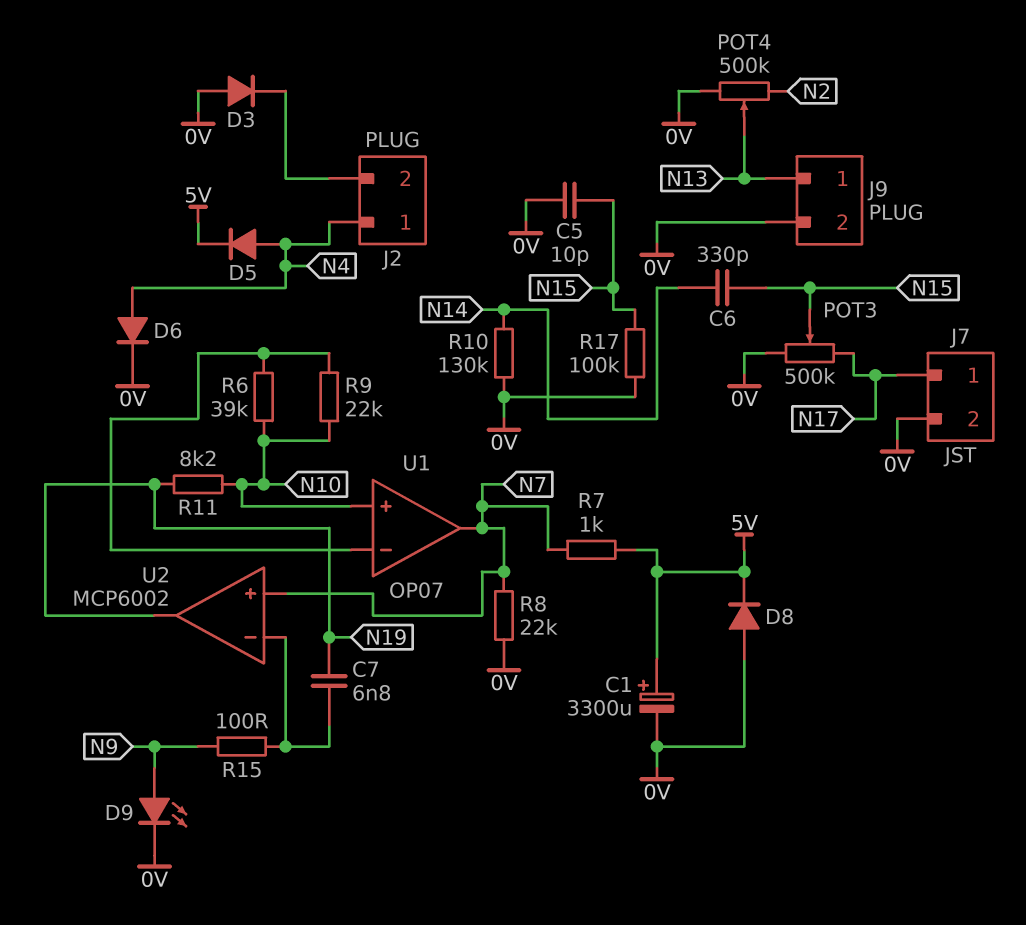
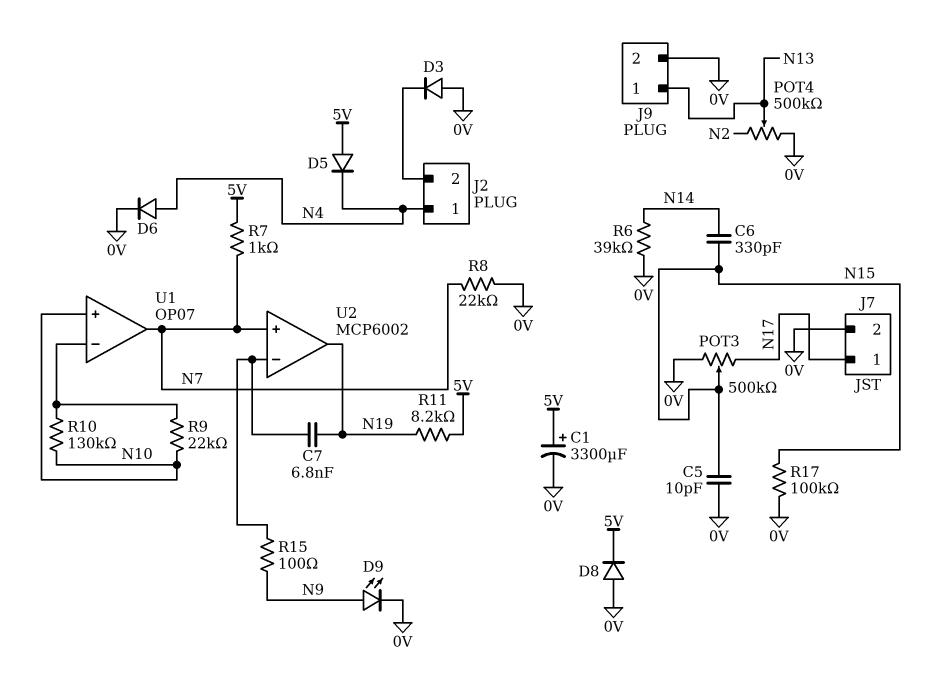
D5: diode (A N4, K 5V) -> diode (A 5V, K N4)
R6: 39k (N10, U1/in-) -> 39k (0V, N14)
R10: 130k (0V, N14) -> 130k (N10, U1/in-)
R11: 8.2k (N10, N19) -> 8.2k (5V, N19)

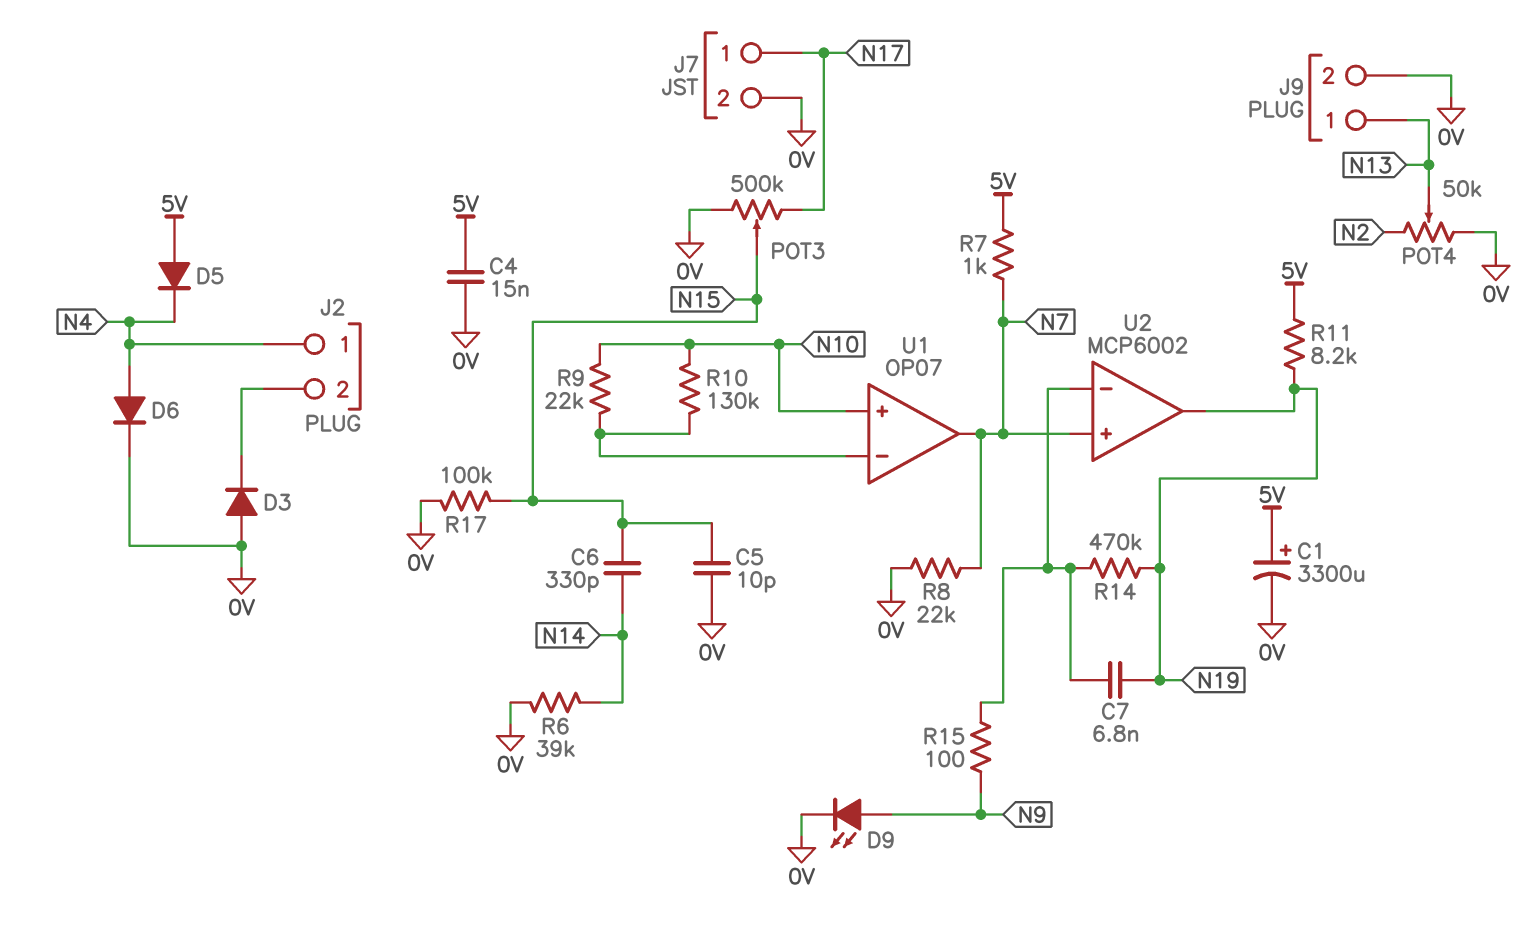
C4: none -> 15nF (0V, 5V)
D8: diode (A 0V, K 5V) -> none
POT4: 500k (0V, N2, wiper N13) -> 50k (0V, N2, wiper N13)
R14: none -> 470k (N19, U2/in-)

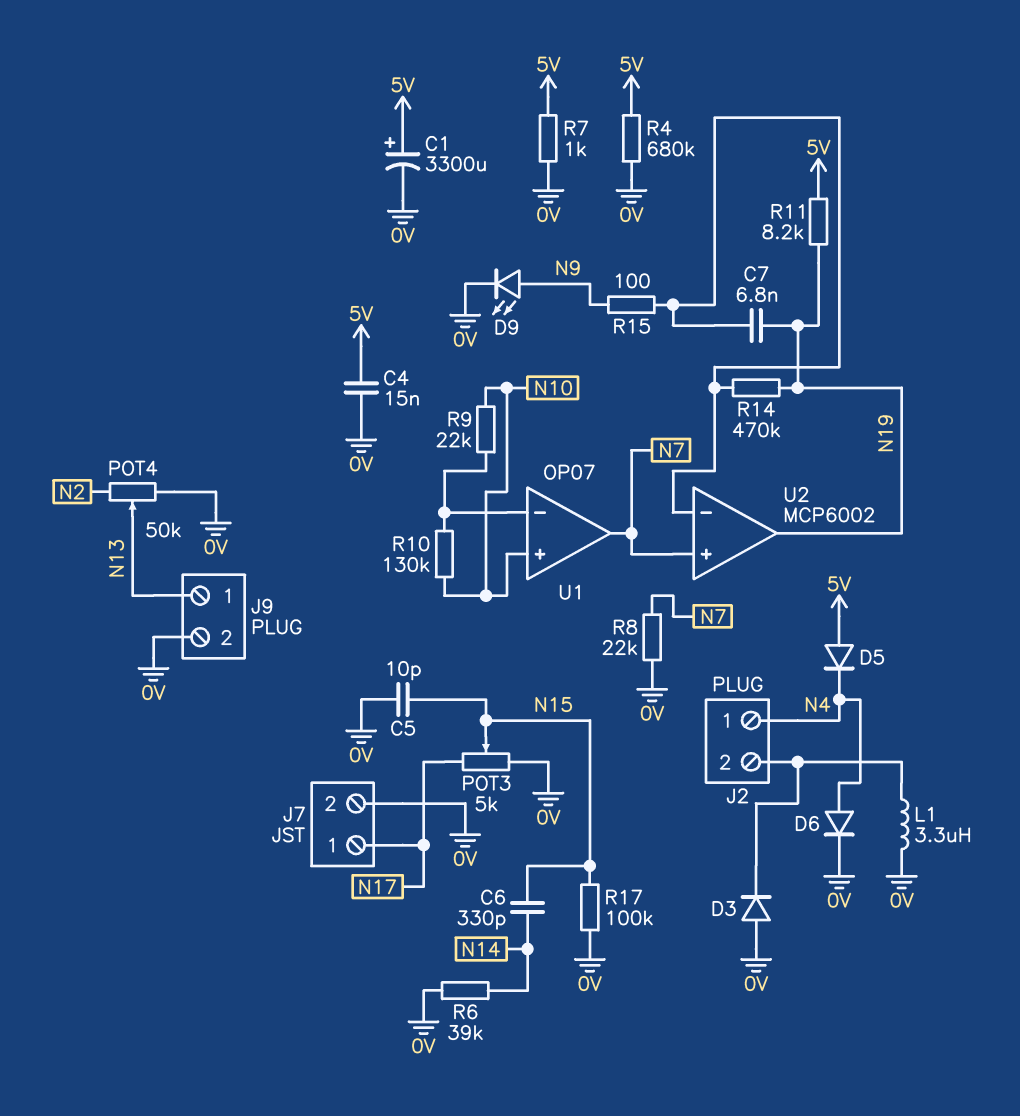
L1: none -> 3.3uH (0V, J2/2)
POT3: 500k (0V, N17, wiper N15) -> 5k (0V, N17, wiper N15)
R4: none -> 680k (0V, 5V)
R7: 1k (5V, N7) -> 1k (0V, 5V)

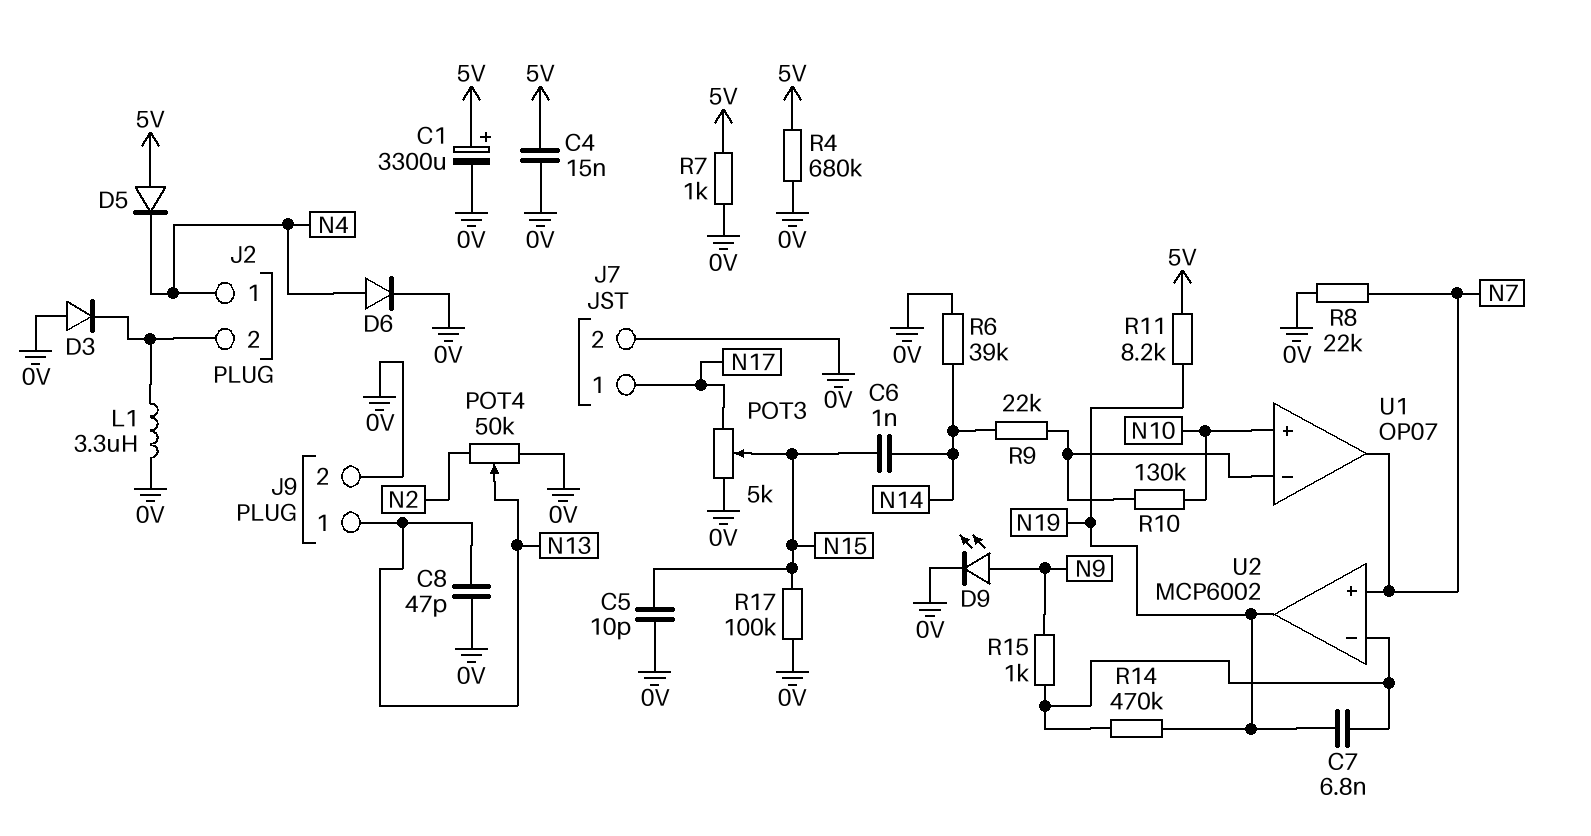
C6: 330pF (N14, N15) -> 1nF (N14, N15)
C8: none -> 47pF (0V, N13)
R9: 22k (N10, U1/in-) -> 22k (N14, U1/in-)
R15: 100 (N9, U2/in-) -> 1k (N9, U2/in-)

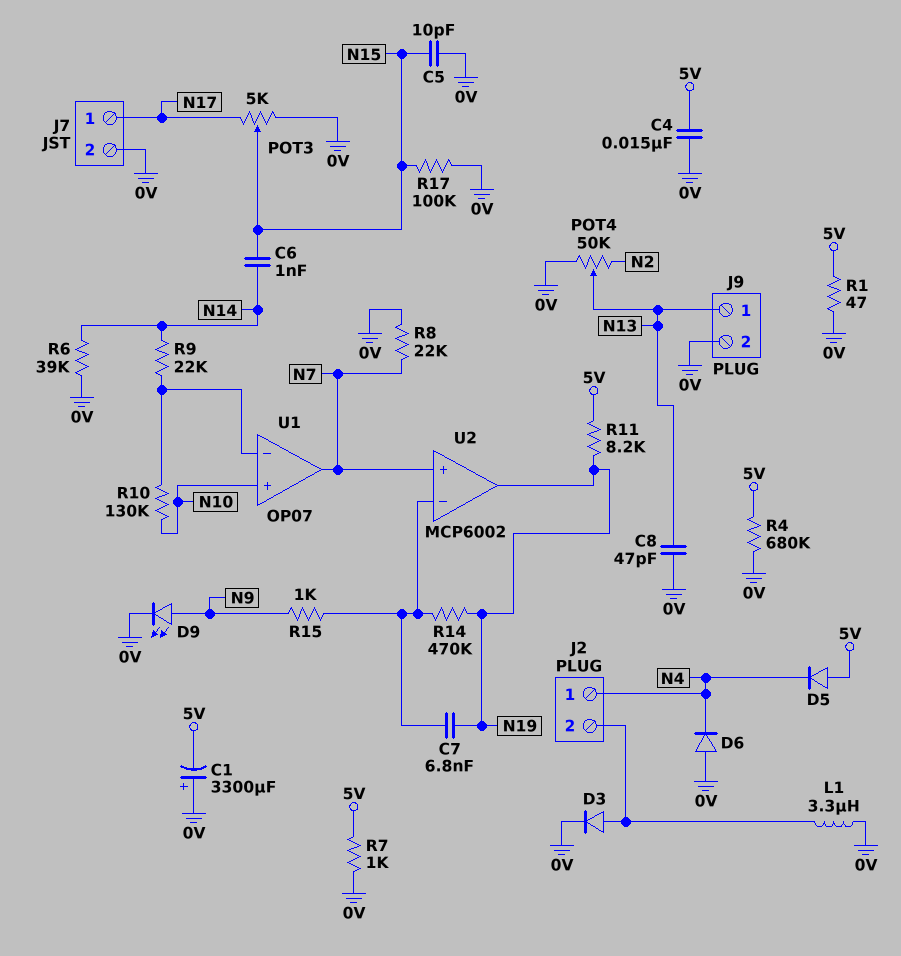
C1: 3300uF (plus 5V, minus 0V) -> 3300uF (plus 0V, minus 5V)
D3: diode (A 0V, K J2/2) -> diode (A J2/2, K 0V)
D6: diode (A N4, K 0V) -> diode (A 0V, K N4)
R1: none -> 47 (0V, 5V)

